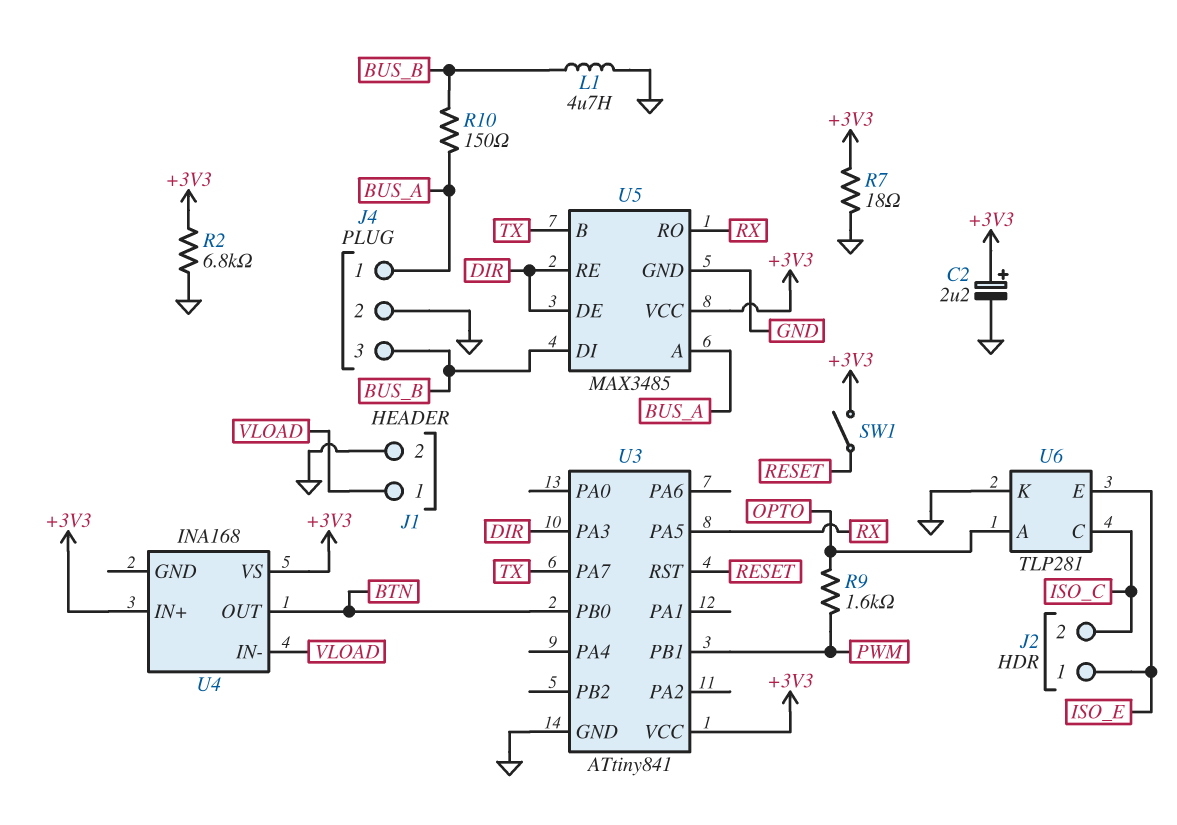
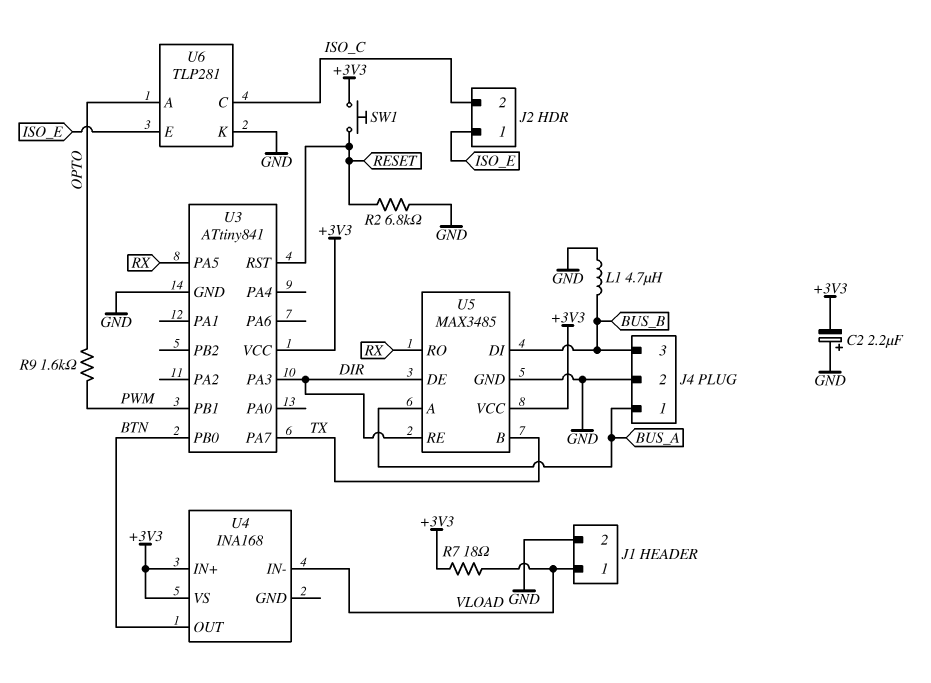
C2: 2.2uF (plus +3V3, minus GND) -> 2.2uF (plus GND, minus +3V3)
R2: 6.8k (+3V3, GND) -> 6.8k (GND, RESET)
R7: 18 (+3V3, GND) -> 18 (+3V3, VLOAD)
R10: 150 (BUS_A, BUS_B) -> none
SW1: switch (+3V3, RESET) -> button (+3V3, RESET)

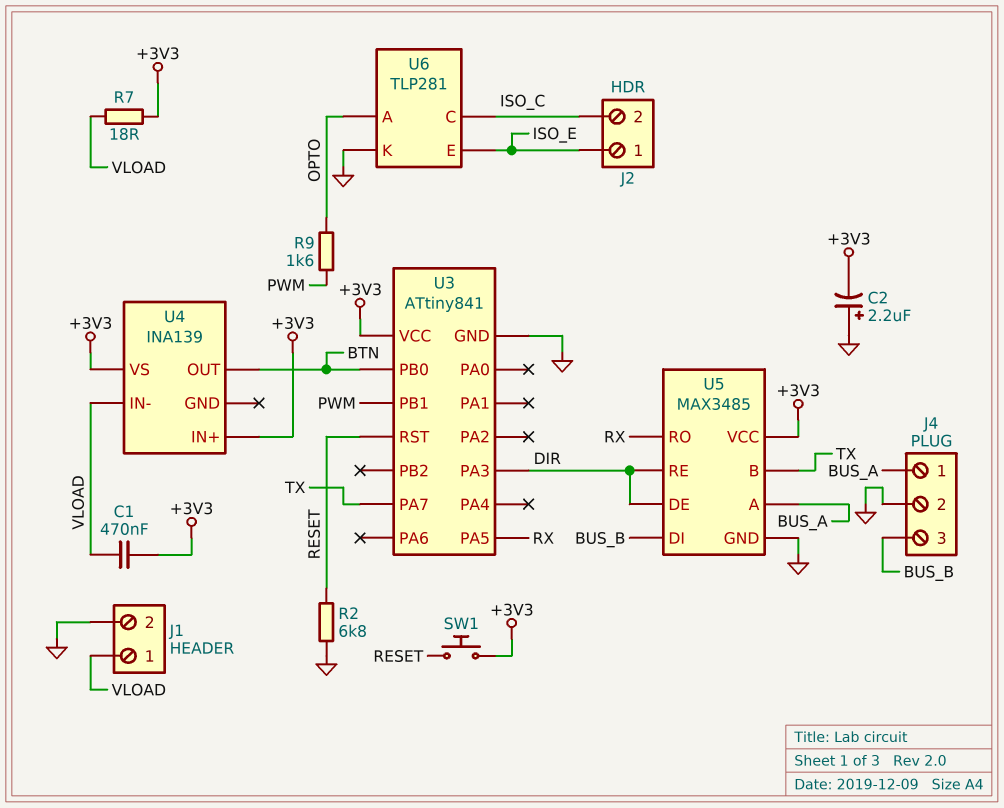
C1: none -> 470nF (+3V3, VLOAD)
L1: 4.7uH (BUS_B, GND) -> none
U4: INA168 -> INA139

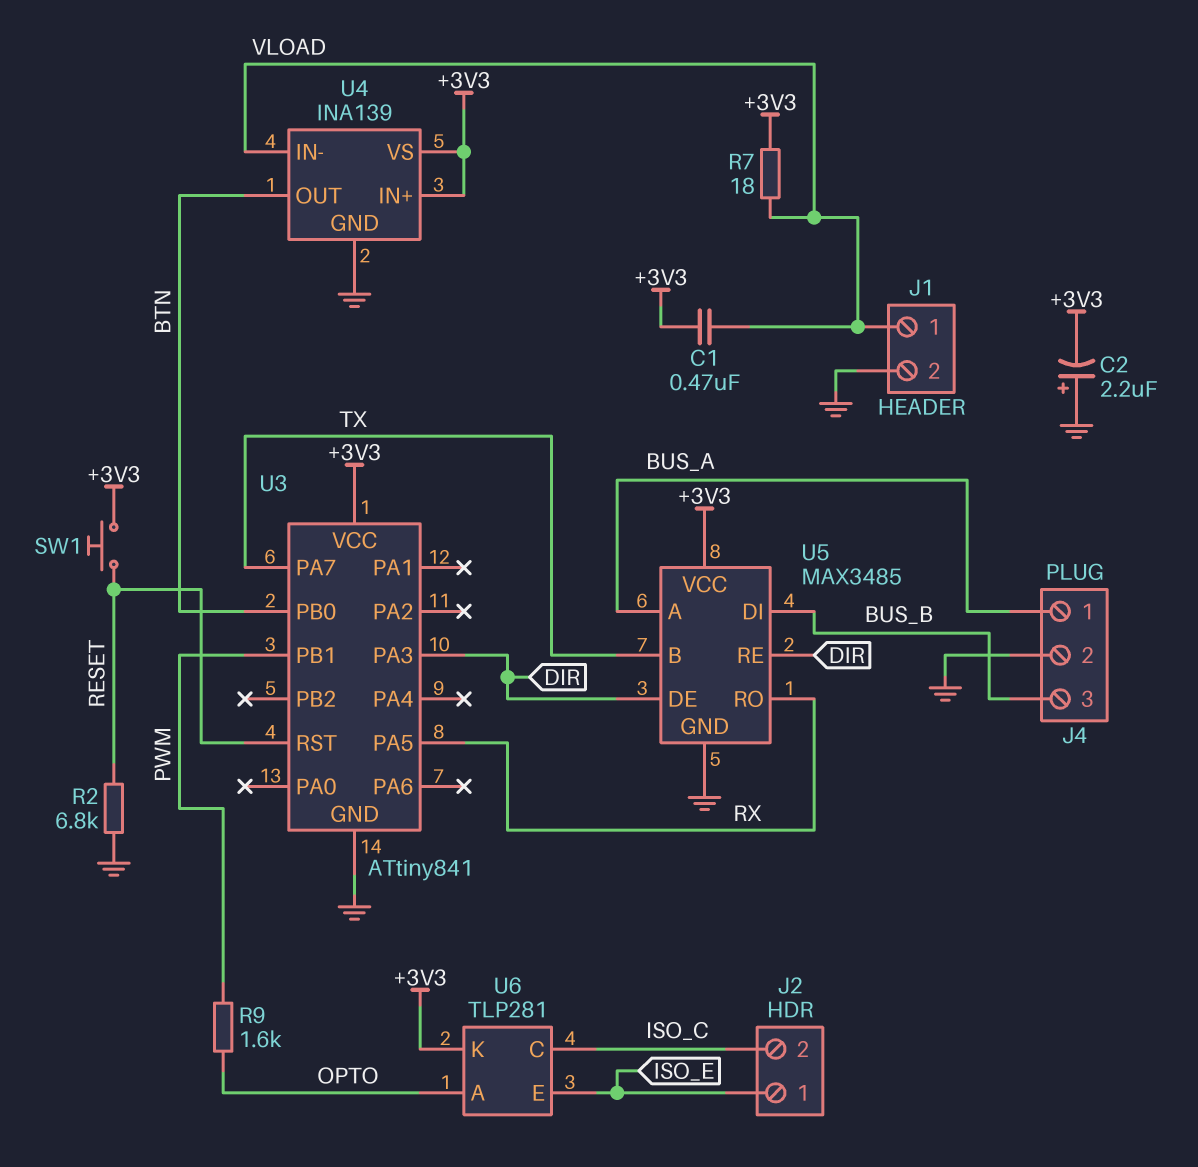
U4 pin GND: none -> GND
U6 pin K: GND -> +3V3

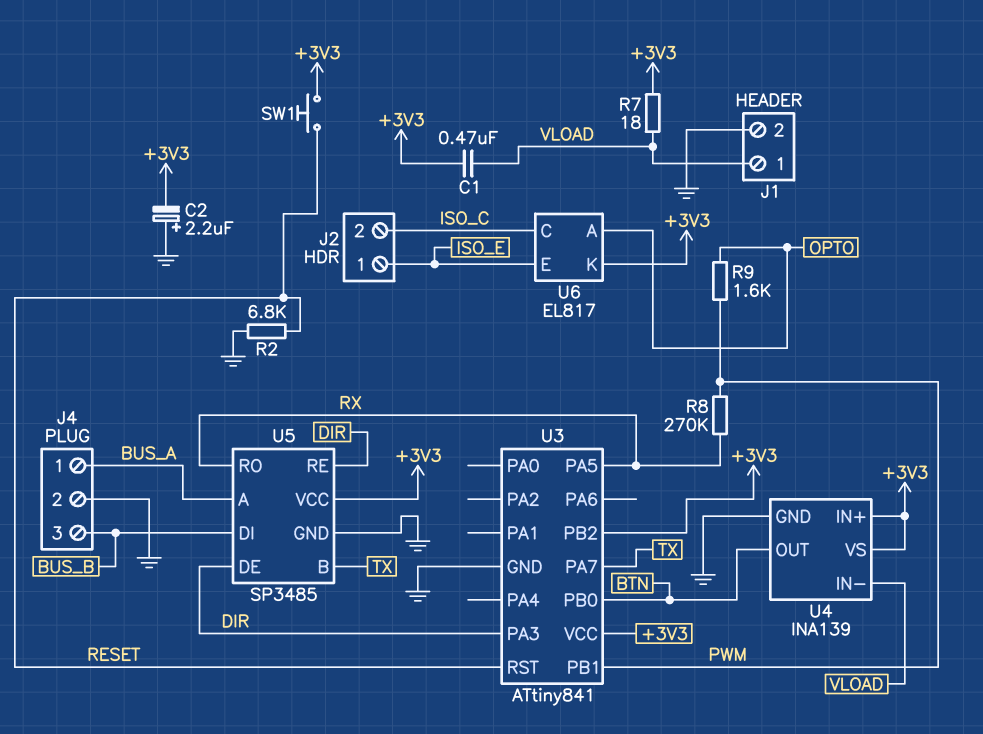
R8: none -> 270k (PWM, RX)
U3 pin PB2: none -> +3V3
U5: MAX3485 -> SP3485
U6: TLP281 -> EL817

